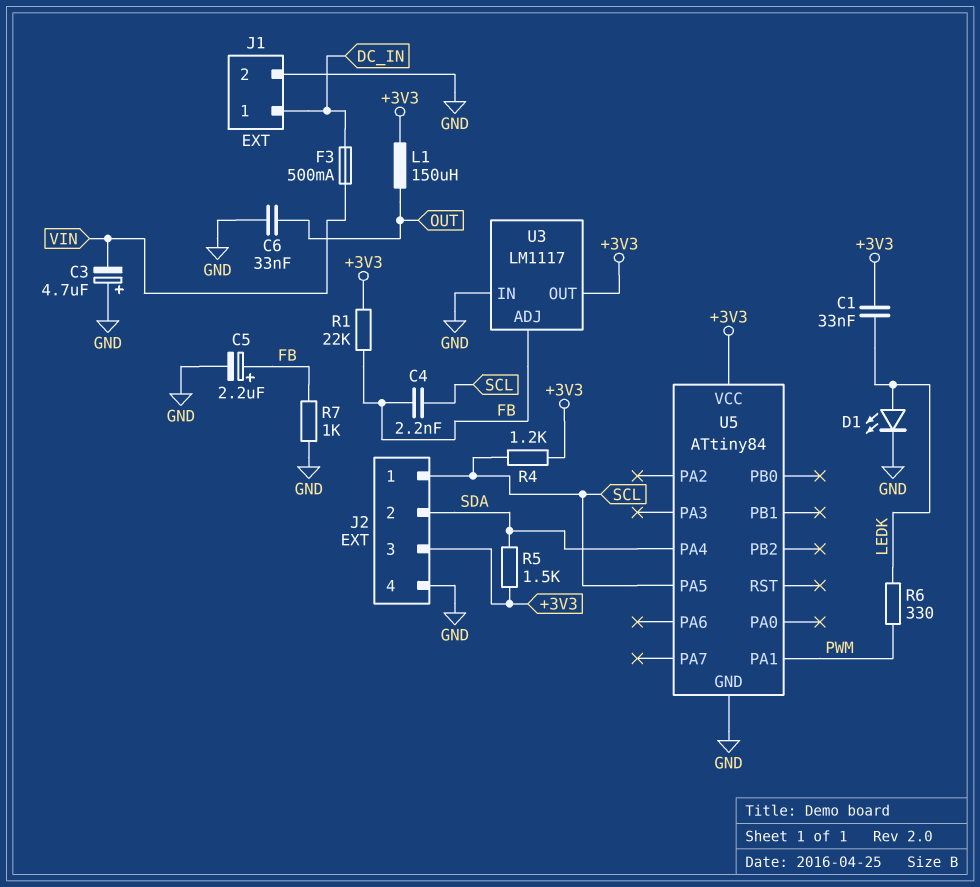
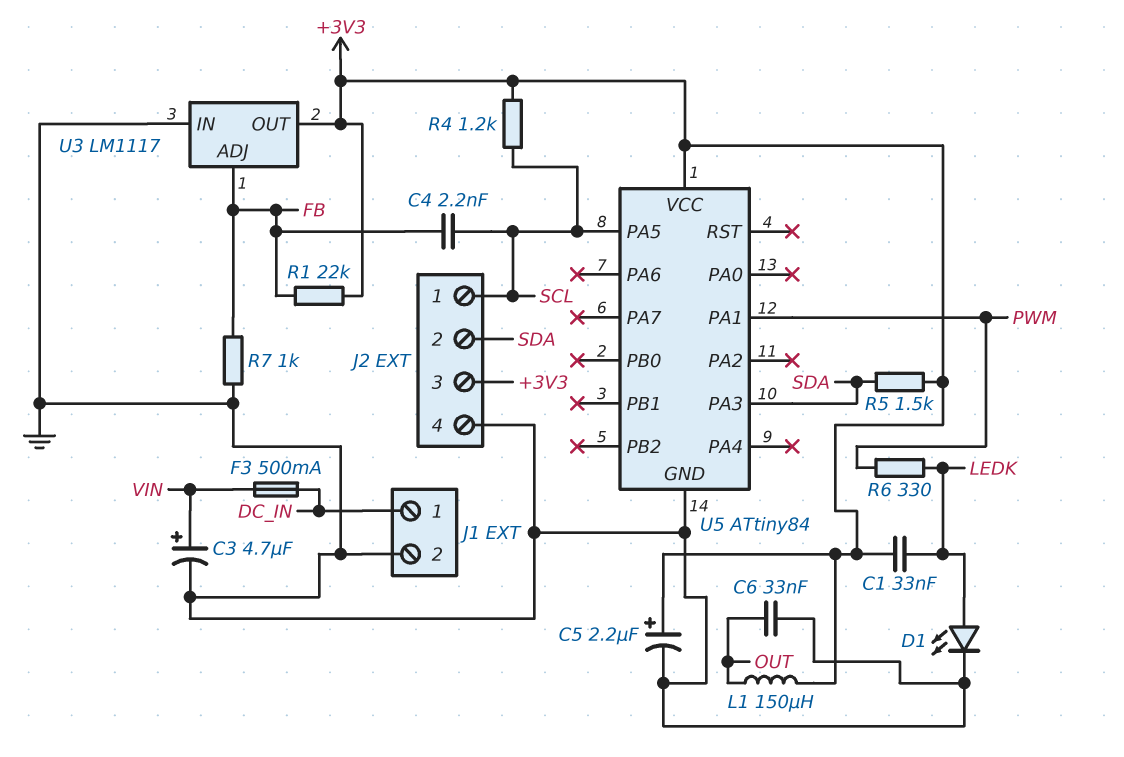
C3: 4.7uF (plus GND, minus VIN) -> 4.7uF (plus VIN, minus GND)
C5: 2.2uF (plus FB, minus GND) -> 2.2uF (plus +3V3, minus GND)
U5 pin PA3: none -> SDA
U5 pin PA4: SDA -> none

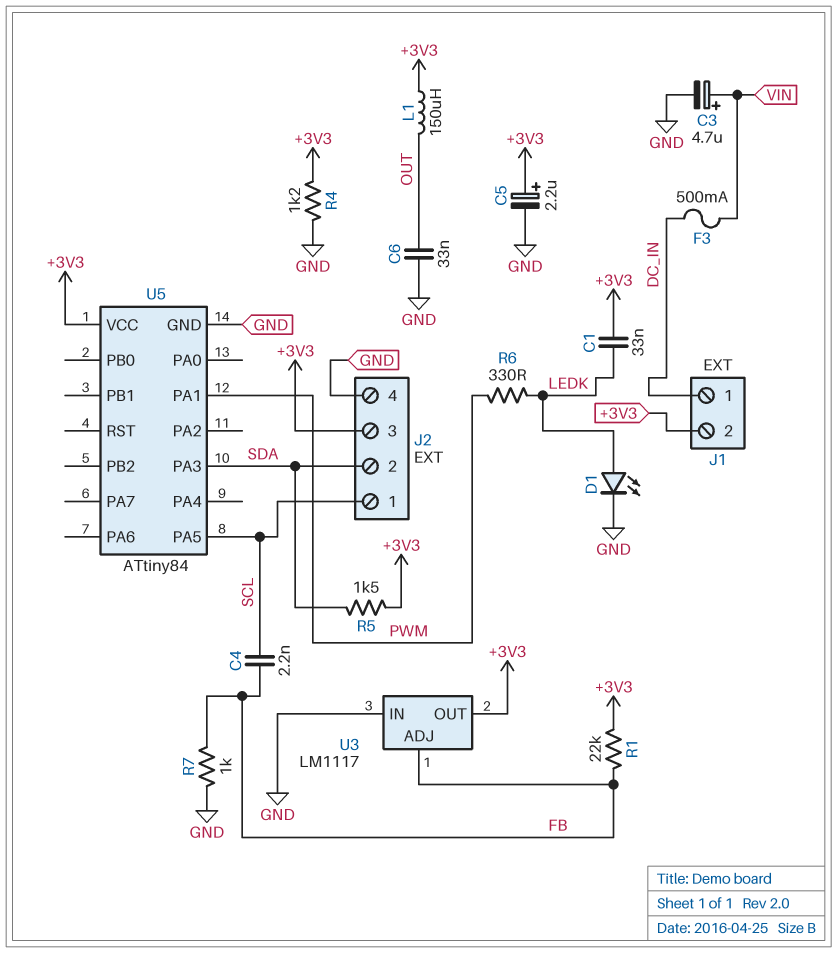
J1 pin 2: GND -> +3V3
R4: 1.2k (+3V3, SCL) -> 1.2k (+3V3, GND)

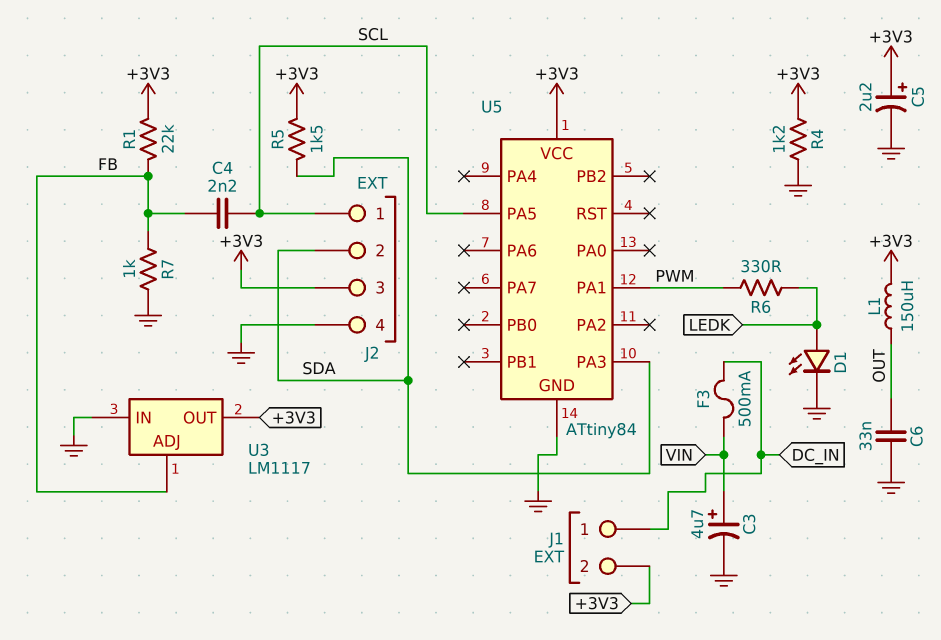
C1: 33nF (+3V3, LEDK) -> none

